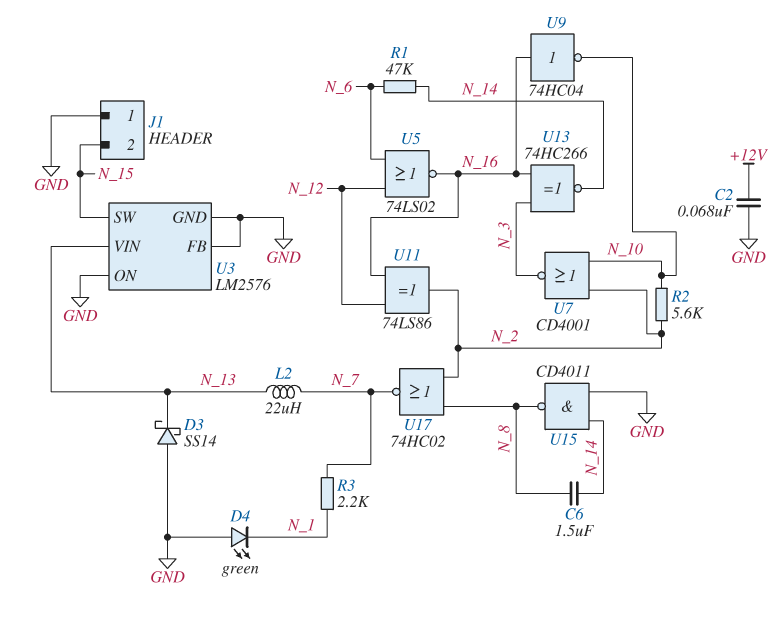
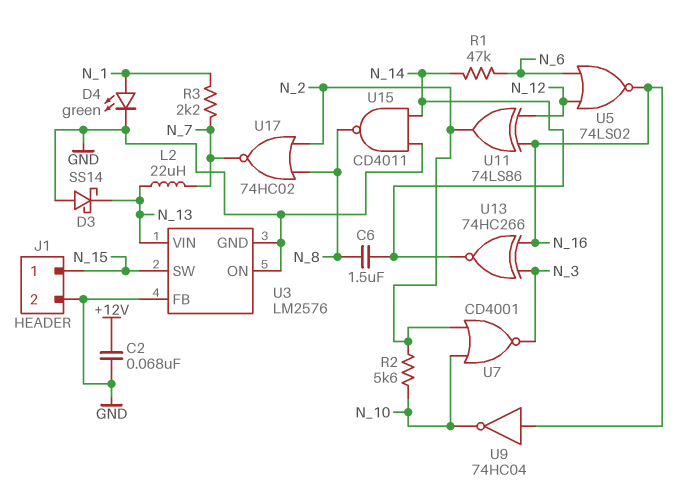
D4: LED green (A GND, K N_1) -> LED green (A N_1, K GND)
J1 pin 1: GND -> N_15
J1 pin 2: N_15 -> GND

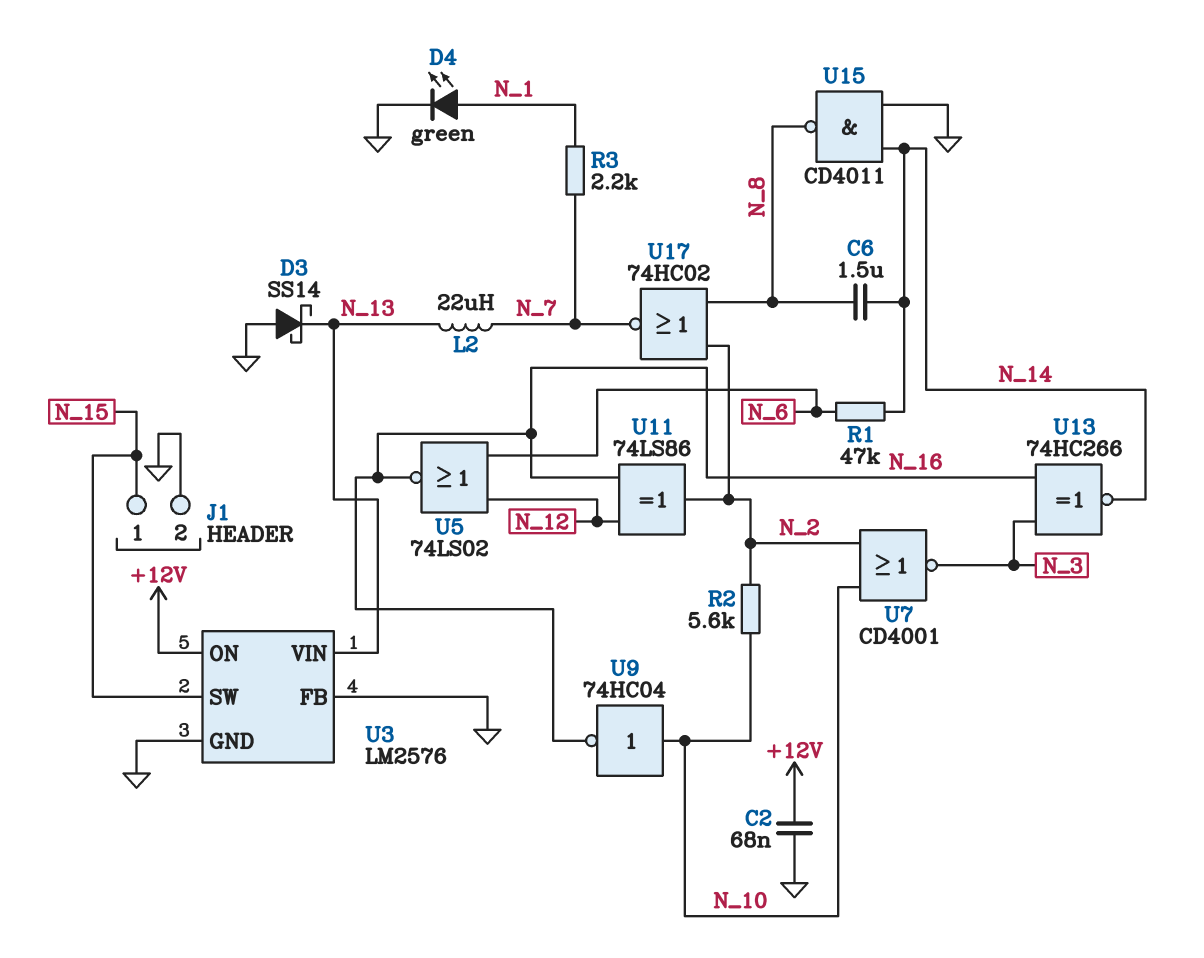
U3 pin ON: GND -> +12V
U9: NOT 74HC04 (in N_16, out N_10) -> NOT 74HC04 (in N_10, out N_16)

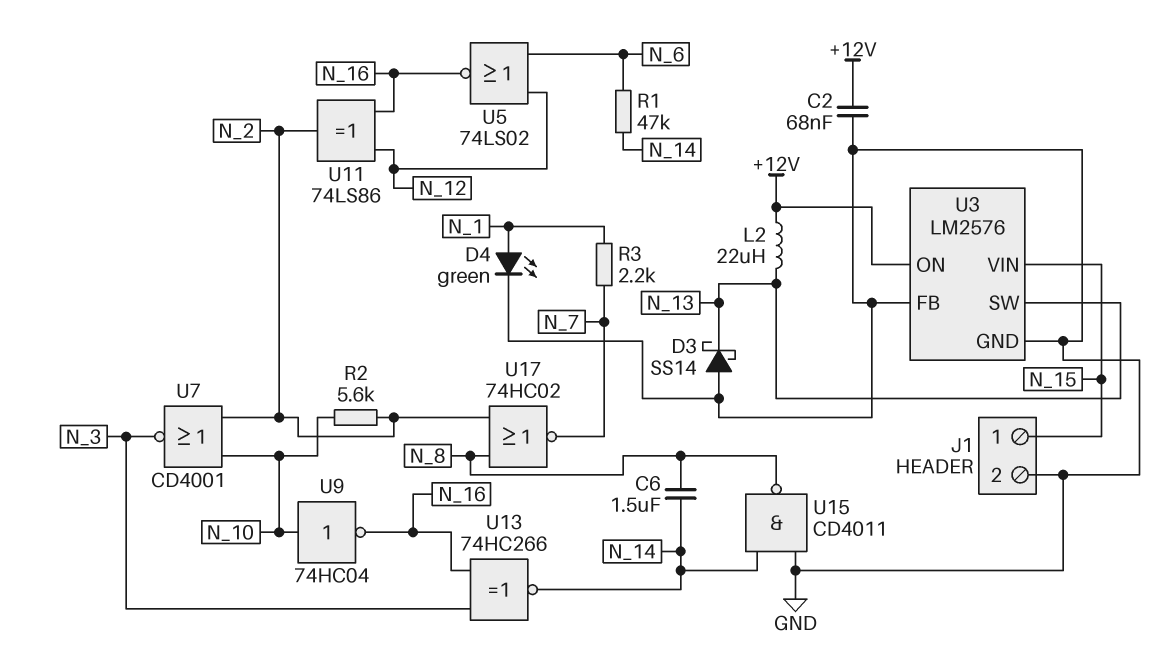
L2: 22uH (N_7, N_13) -> 22uH (+12V, N_13)
U3 pin SW: N_15 -> N_13
U3 pin VIN: N_13 -> N_15

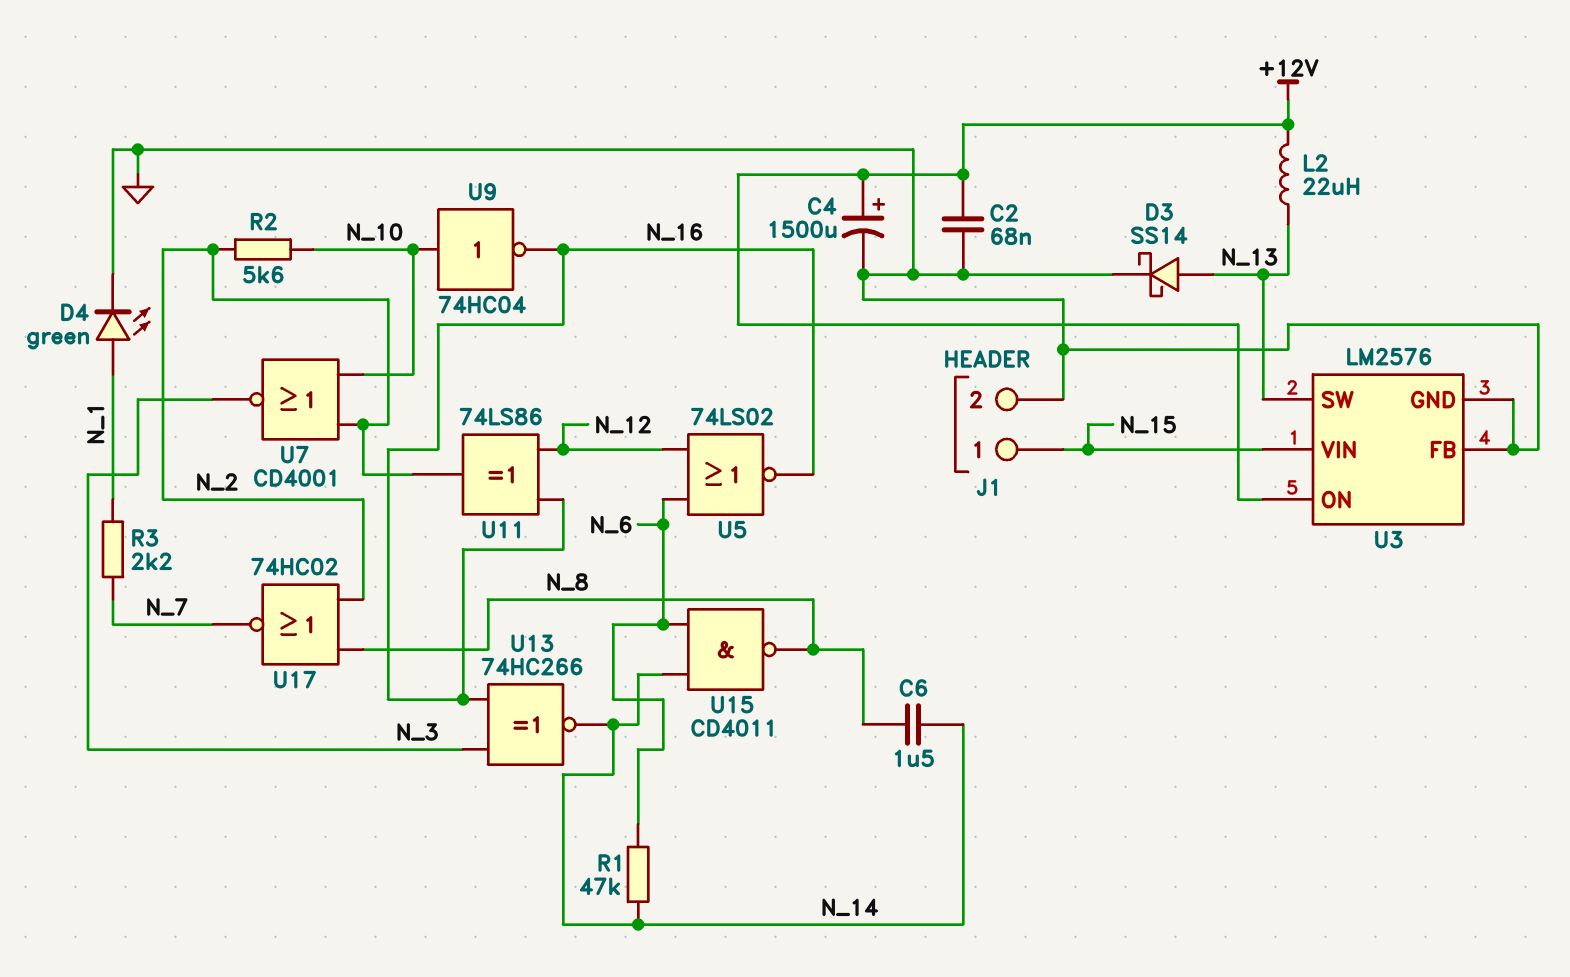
C4: none -> 1500uF (plus +12V, minus GND)
D3: schottky SS14 (A GND, K N_13) -> schottky SS14 (A N_13, K GND)
U15: NAND CD4011 (in GND, in N_14, out N_8) -> NAND CD4011 (in N_6, in N_14, out N_8)

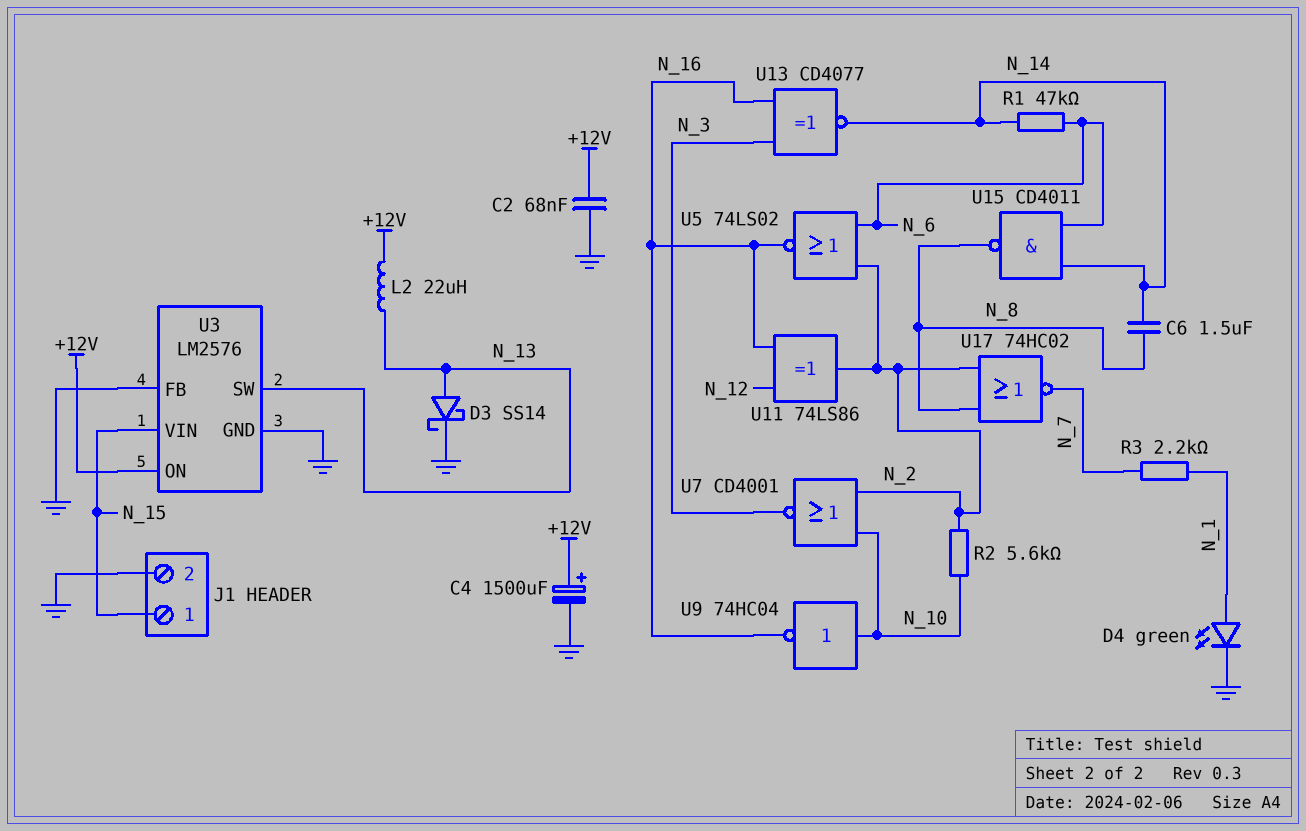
U5: NOR 74LS02 (in N_6, in N_12, out N_16) -> NOR 74LS02 (in N_2, in N_6, out N_16)
U13: XNOR 74HC266 (in N_3, in N_16, out N_14) -> XNOR CD4077 (in N_3, in N_16, out N_14)

